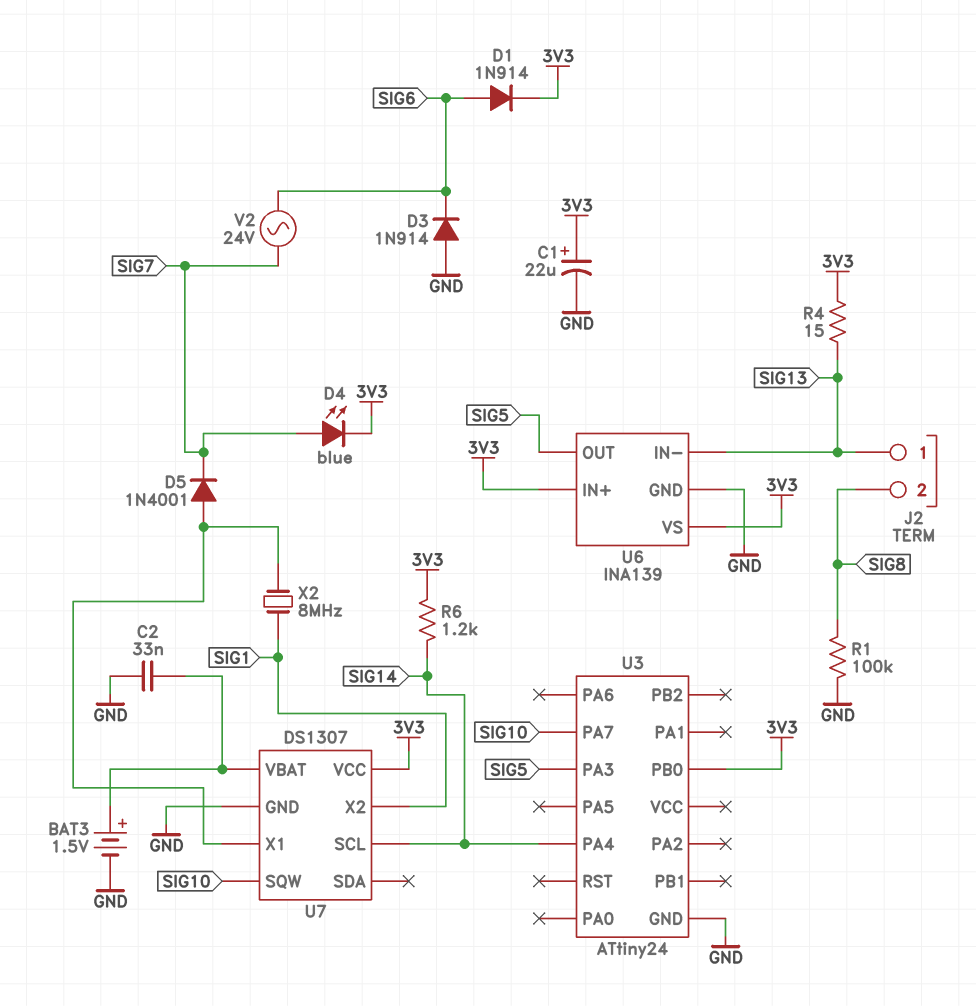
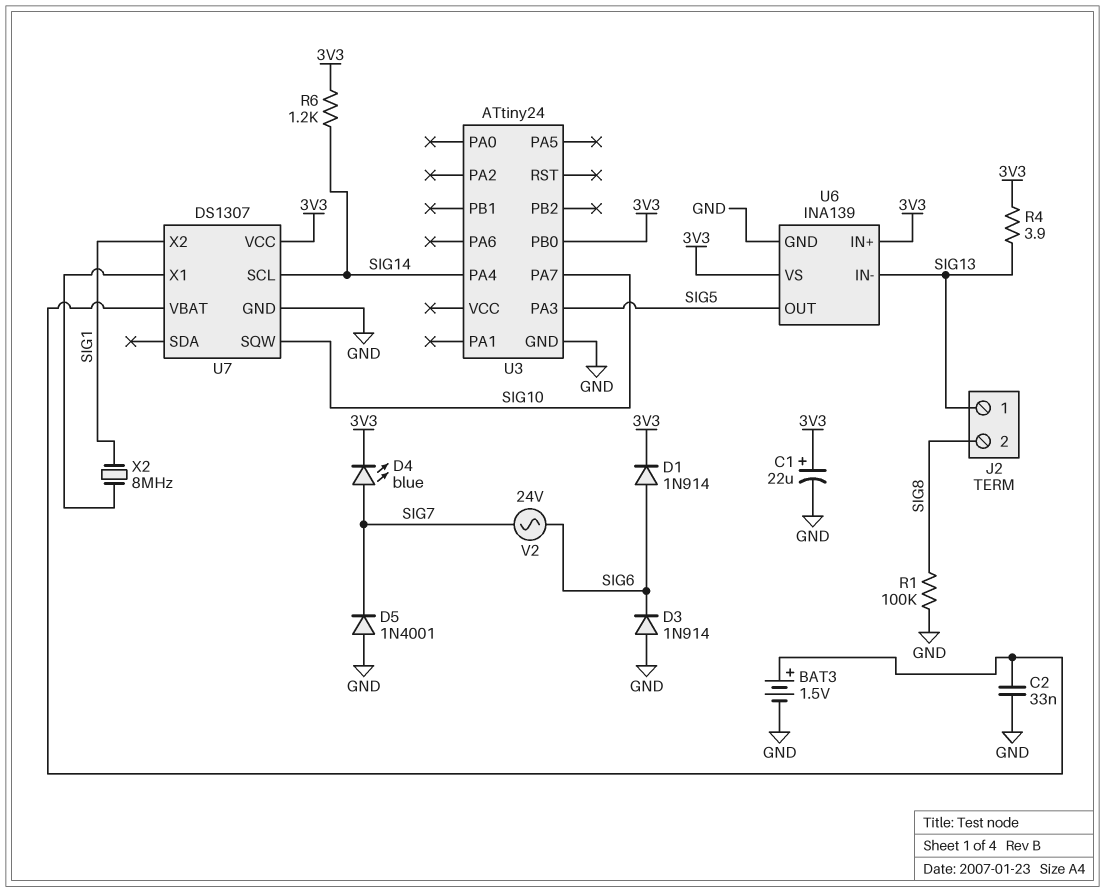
D5: diode 1N4001 (A U7/X1, K SIG7) -> diode 1N4001 (A GND, K SIG7)
R4: 15 (3V3, SIG13) -> 3.9 (3V3, SIG13)

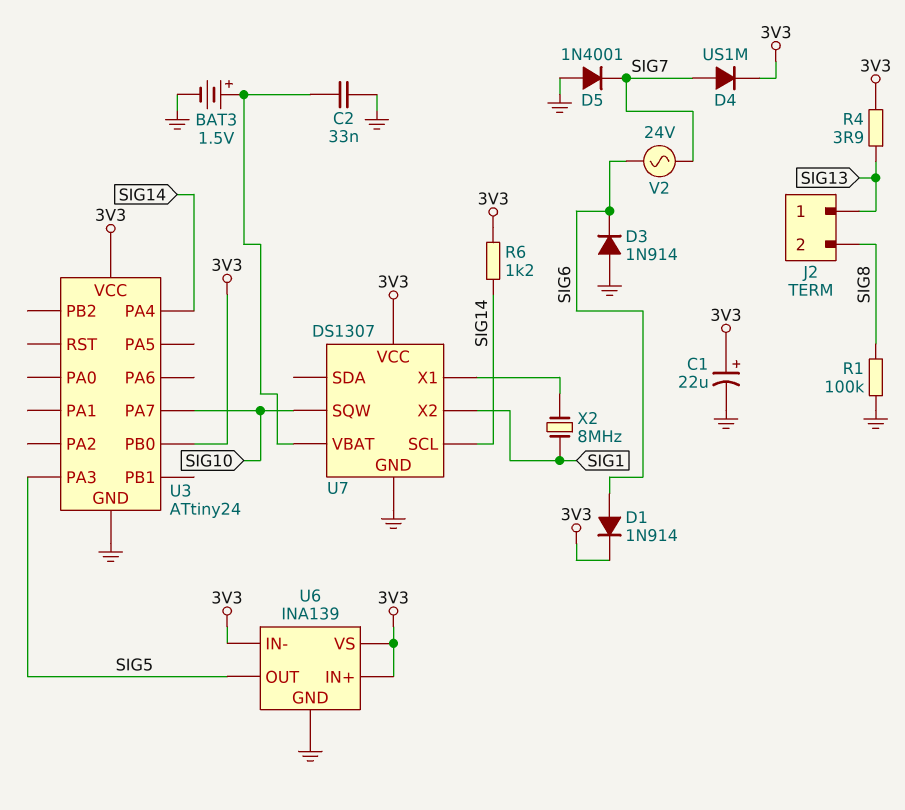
D4: LED blue (A SIG7, K 3V3) -> diode US1M (A SIG7, K 3V3)
U3 pin VCC: none -> 3V3
U6 pin IN-: SIG13 -> 3V3

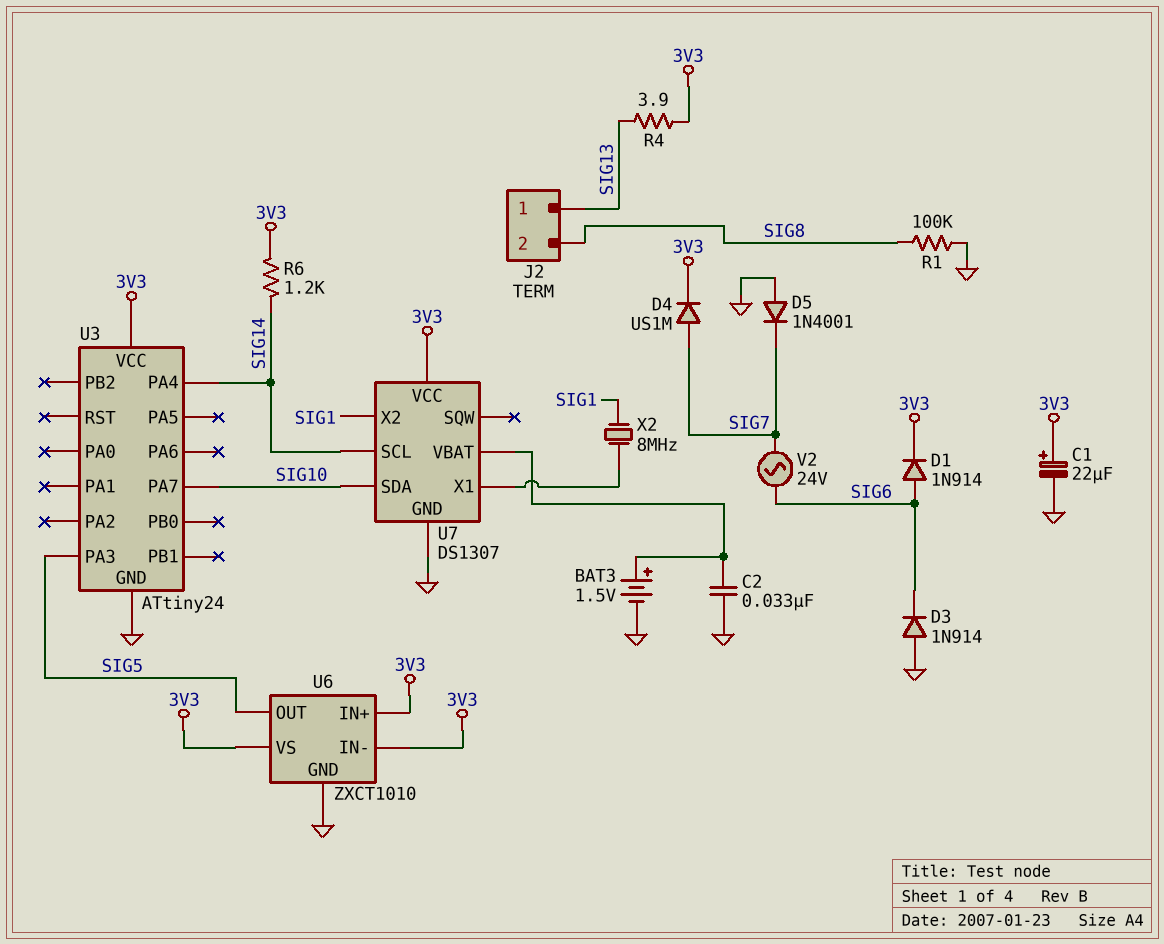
U3 pin PB0: 3V3 -> none
U6: INA139 -> ZXCT1010
U7 pin SDA: none -> SIG10
U7 pin SQW: SIG10 -> none

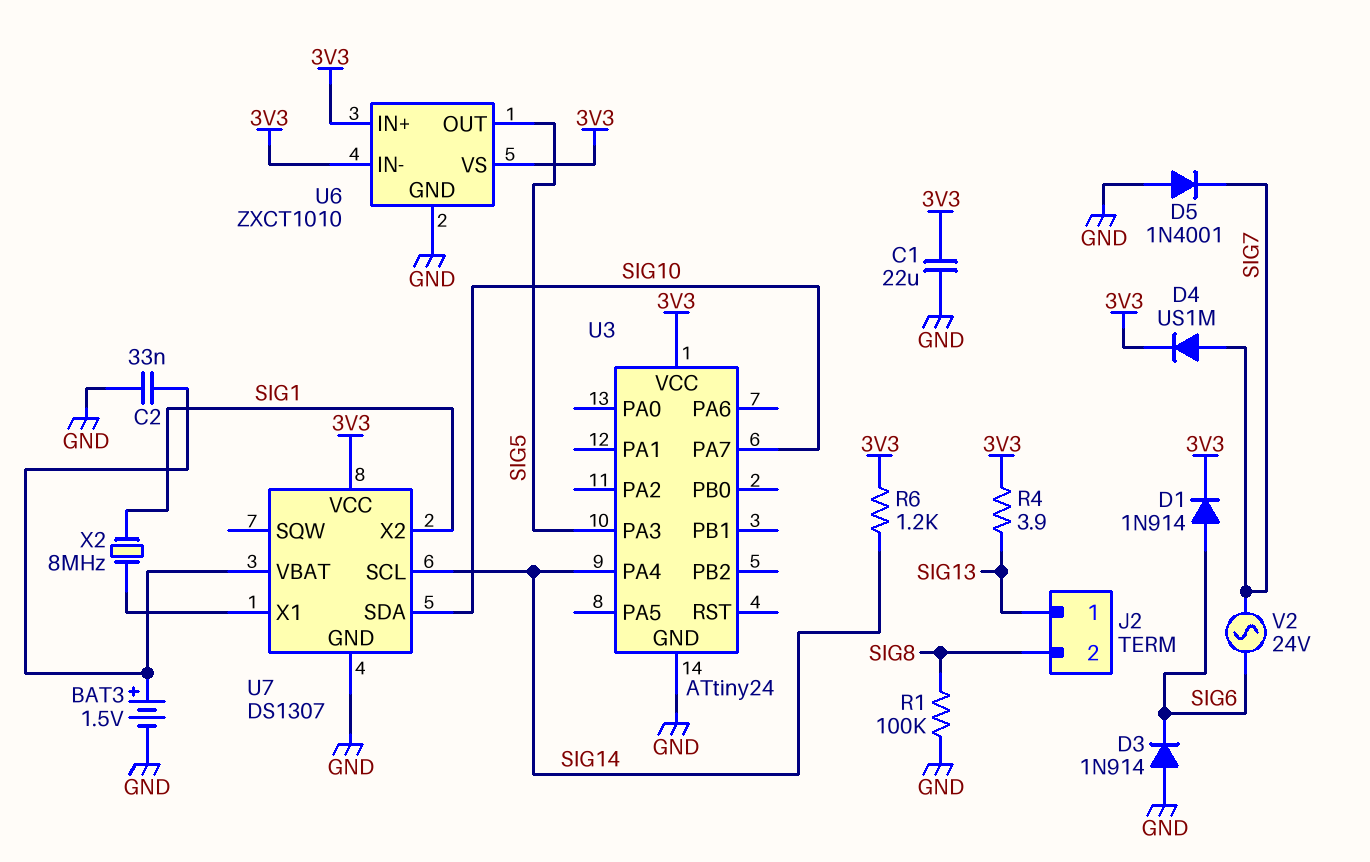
C1: 22uF (plus 3V3, minus GND) -> 22uF (3V3, GND)

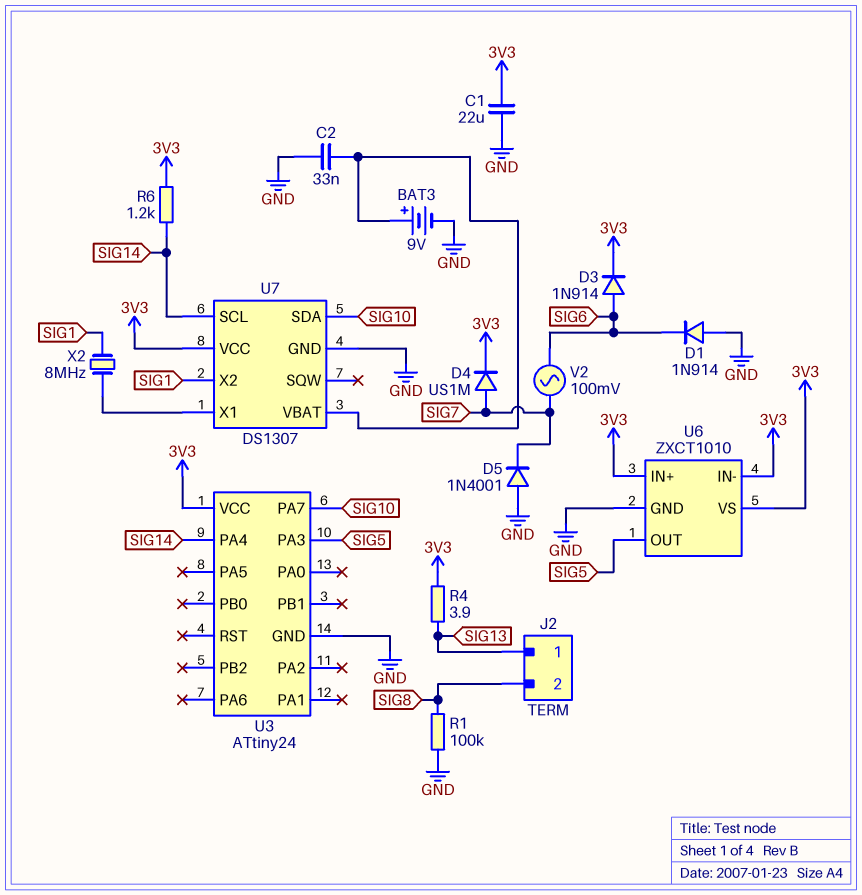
BAT3: 1.5V (plus U7/VBAT, minus GND) -> 9V (plus U7/VBAT, minus GND)
D1: diode 1N914 (A SIG6, K 3V3) -> diode 1N914 (A GND, K SIG6)
D3: diode 1N914 (A GND, K SIG6) -> diode 1N914 (A SIG6, K 3V3)
V2: AC 24V (SIG6, SIG7) -> AC 100mV (SIG6, SIG7)

